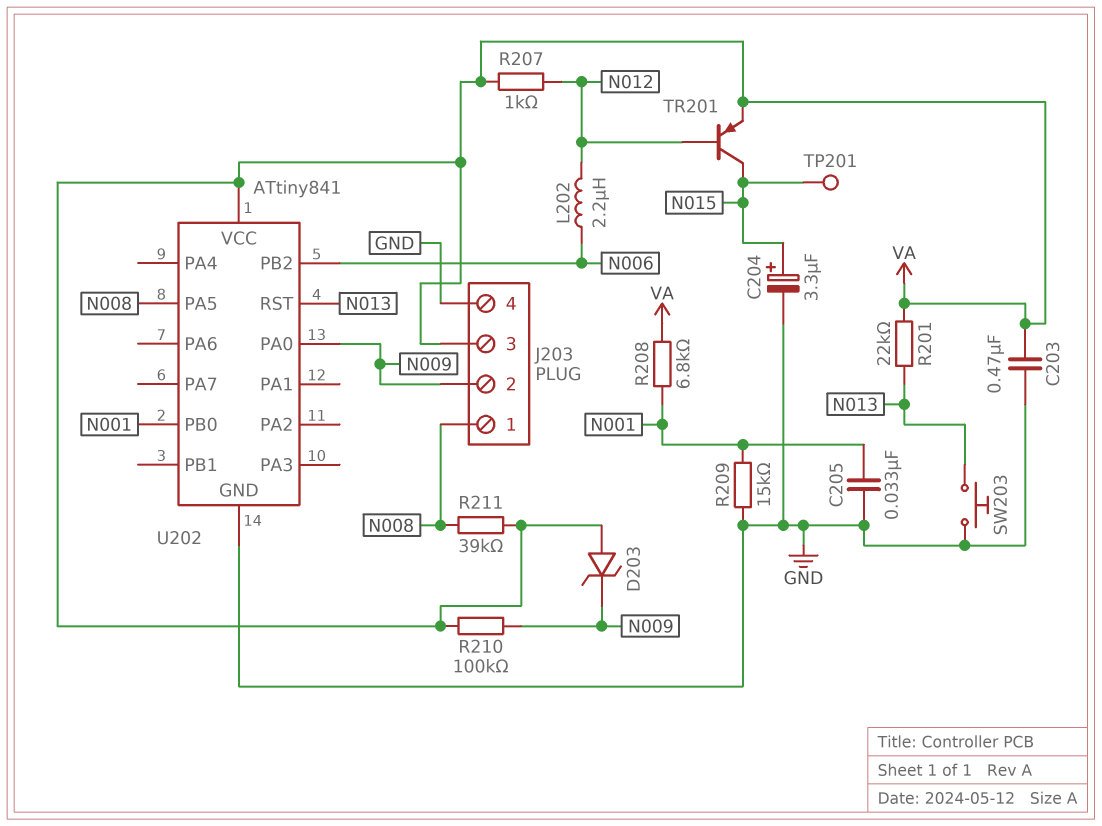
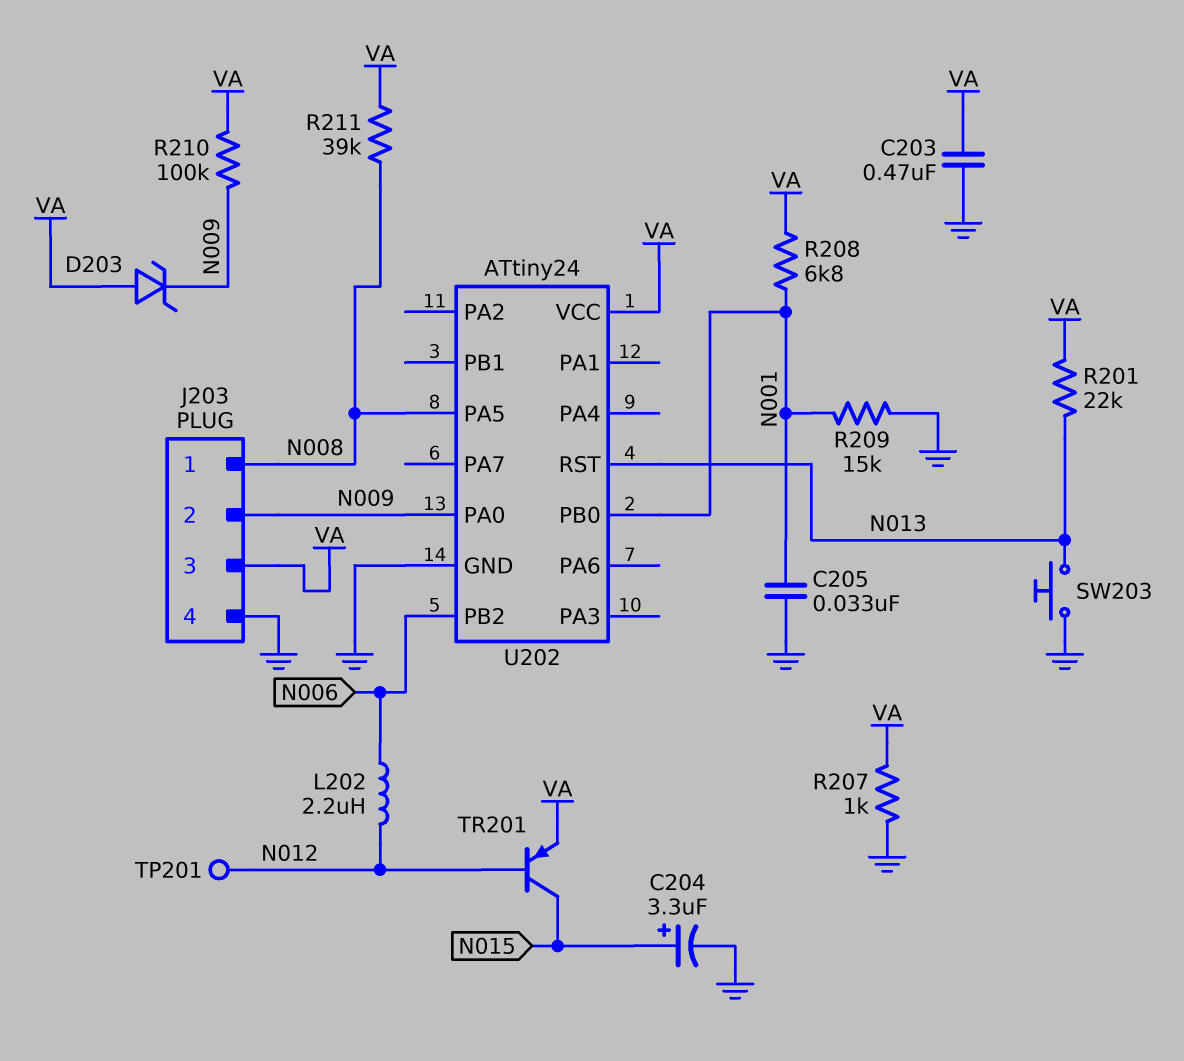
R207: 1k (N012, VA) -> 1k (GND, VA)
TP201: test point (N015) -> test point (N012)
U202: ATtiny841 -> ATtiny24

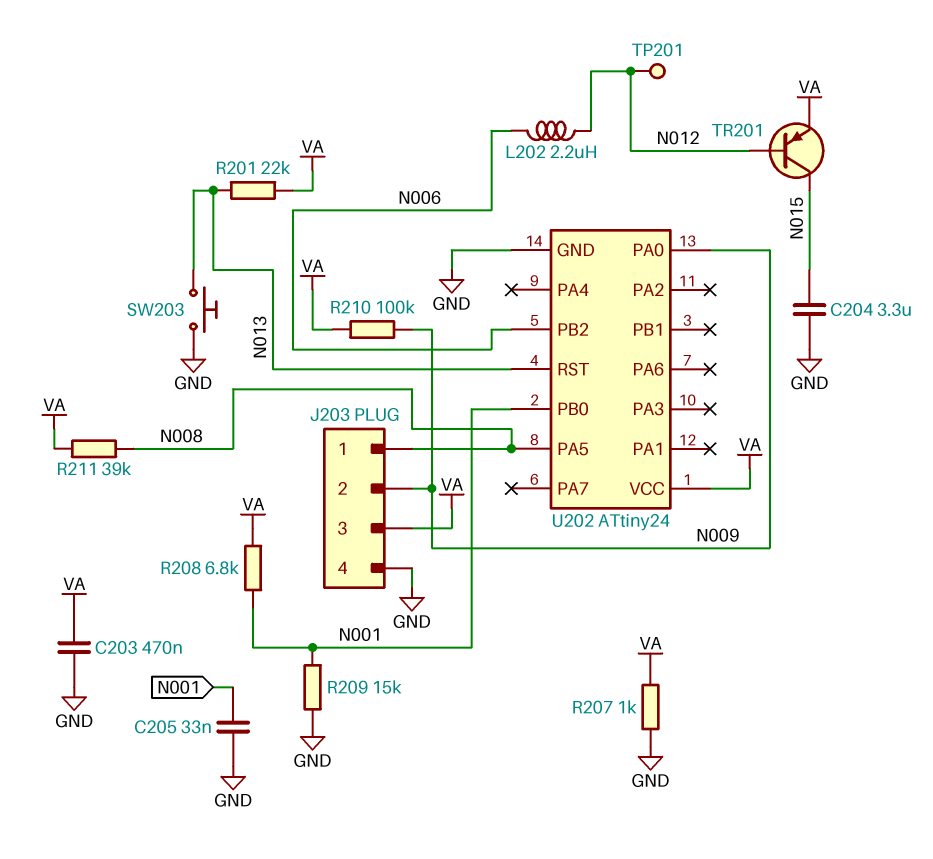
C204: 3.3uF (plus N015, minus GND) -> 3.3uF (GND, N015)
D203: zener (A VA, K N009) -> none

